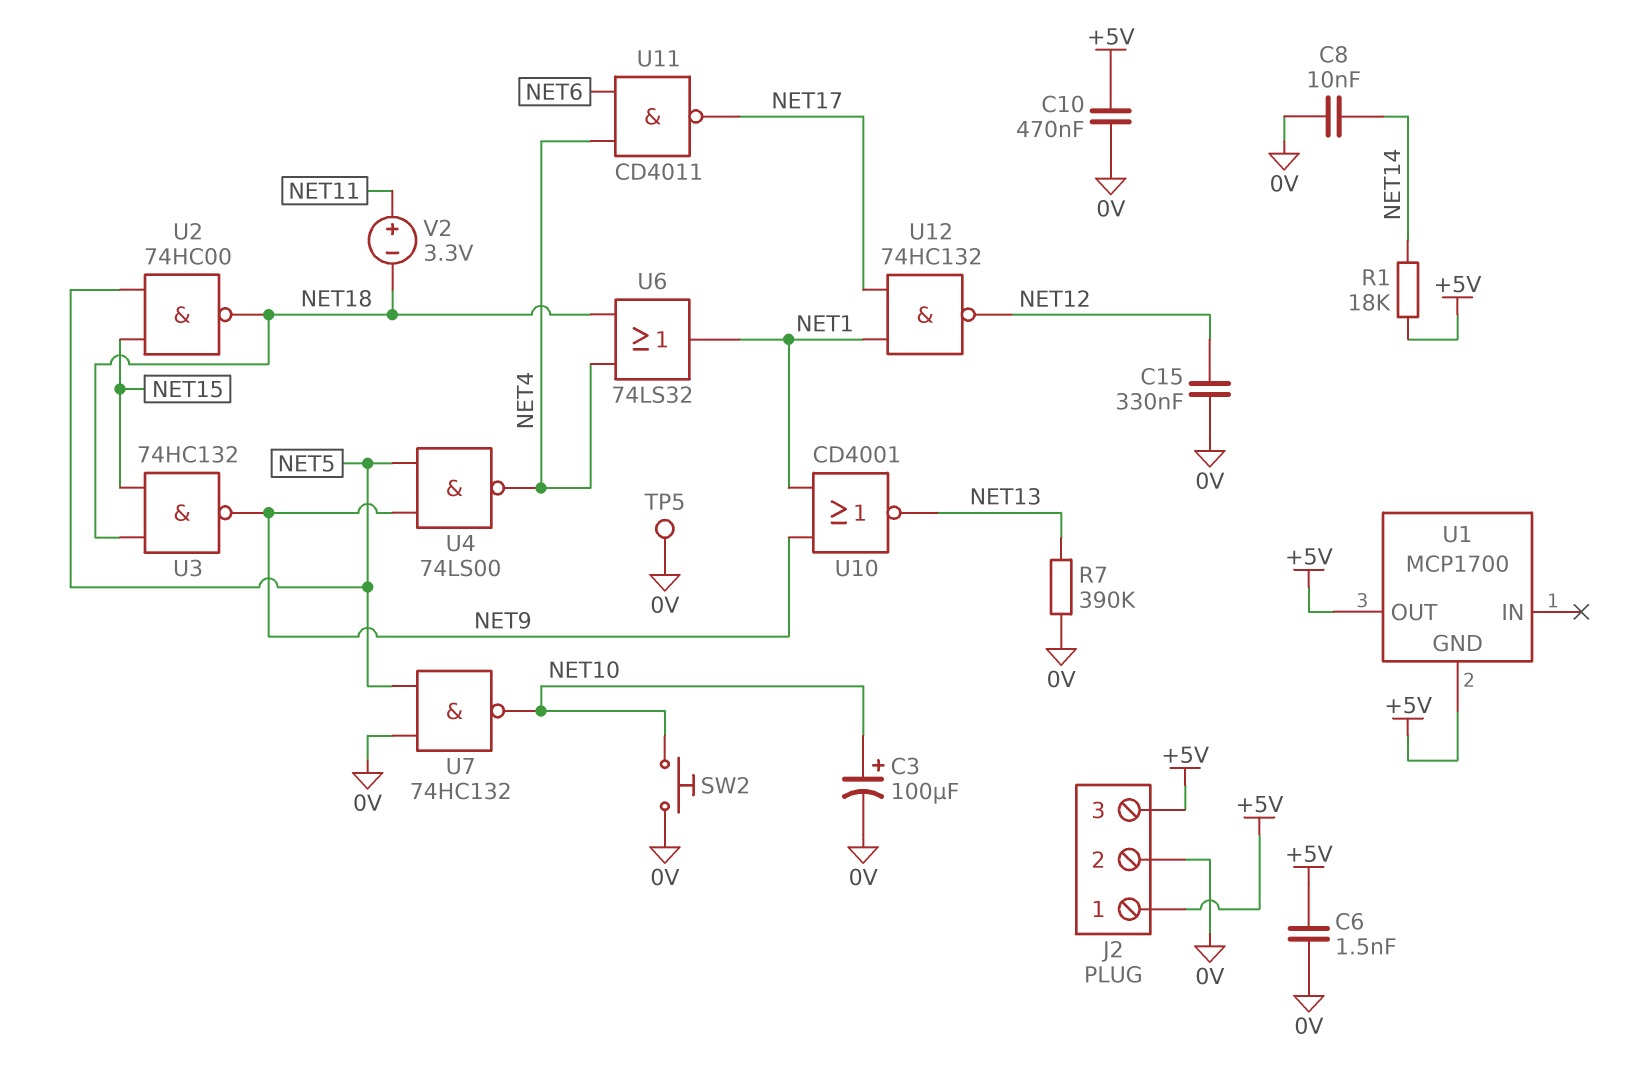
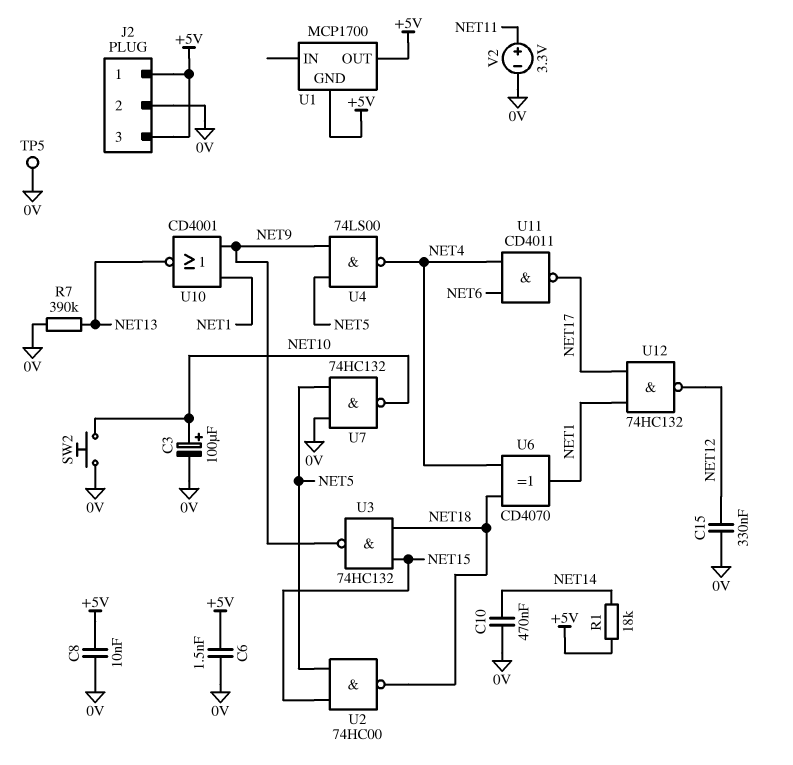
C8: 10nF (0V, NET14) -> 10nF (+5V, 0V)
C10: 470nF (+5V, 0V) -> 470nF (0V, NET14)
U6: OR 74LS32 (in NET4, in NET18, out NET1) -> XOR CD4070 (in NET4, in NET18, out NET1)
V2: 3.3V (plus NET11, minus NET18) -> 3.3V (plus NET11, minus 0V)

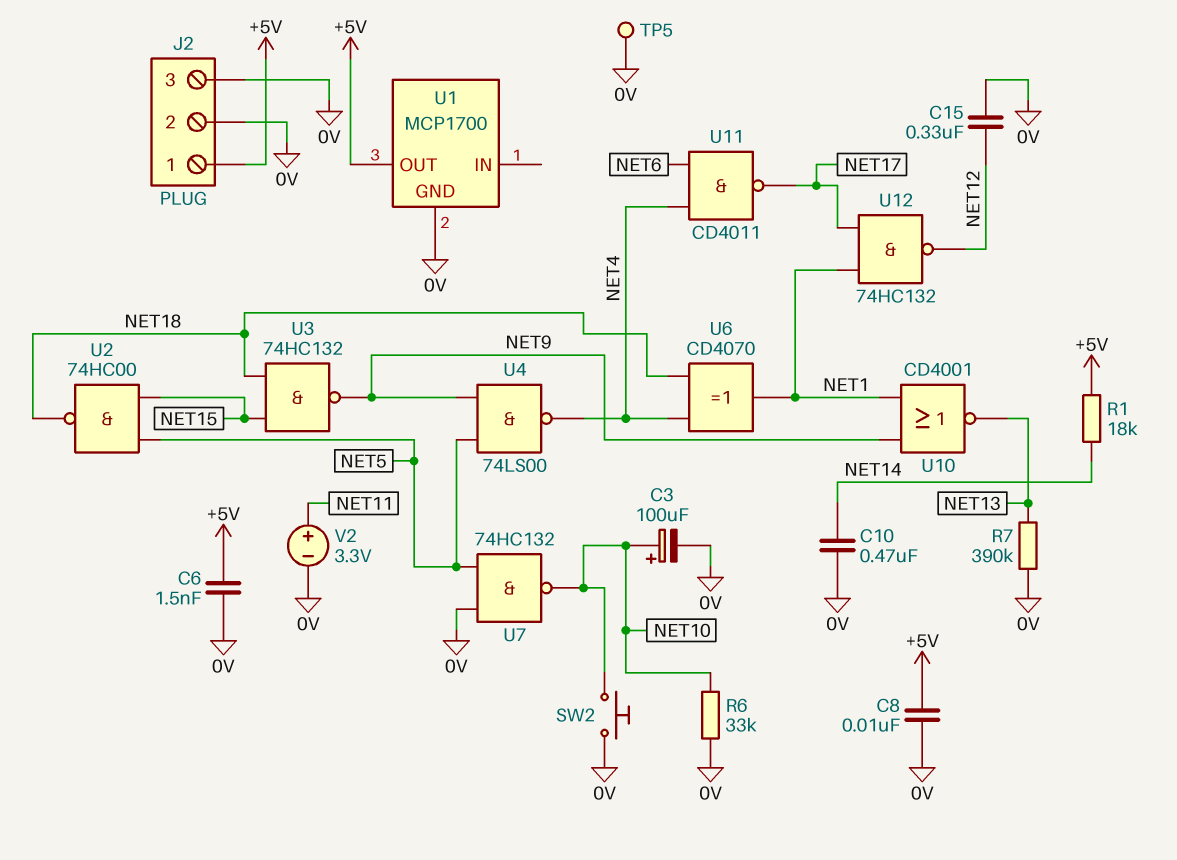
J2 pin 3: +5V -> 0V
R6: none -> 33k (0V, NET10)
U1 pin GND: +5V -> 0V

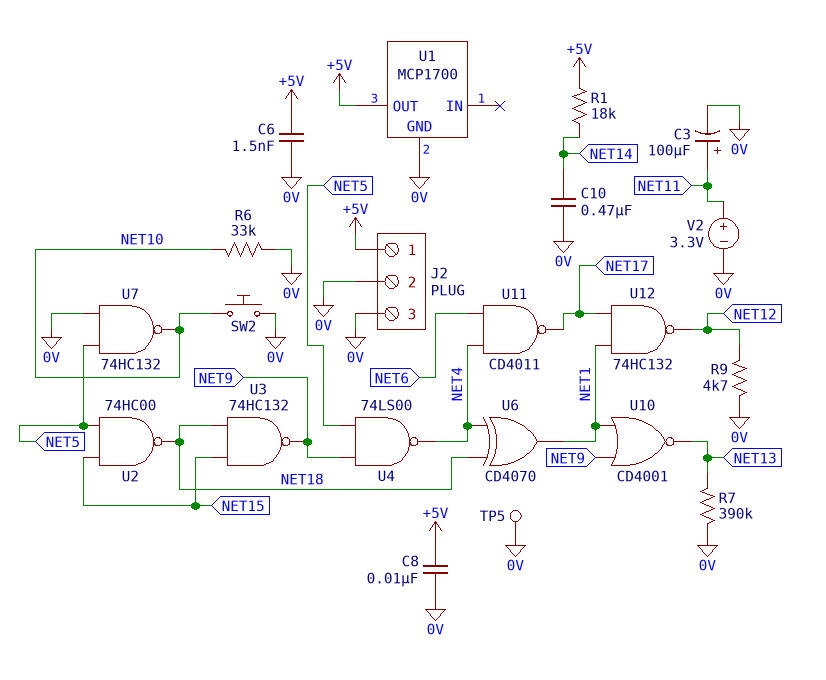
C3: 100uF (plus NET10, minus 0V) -> 100uF (plus NET11, minus 0V)
C15: 330nF (0V, NET12) -> none
R9: none -> 4.7k (0V, NET12)

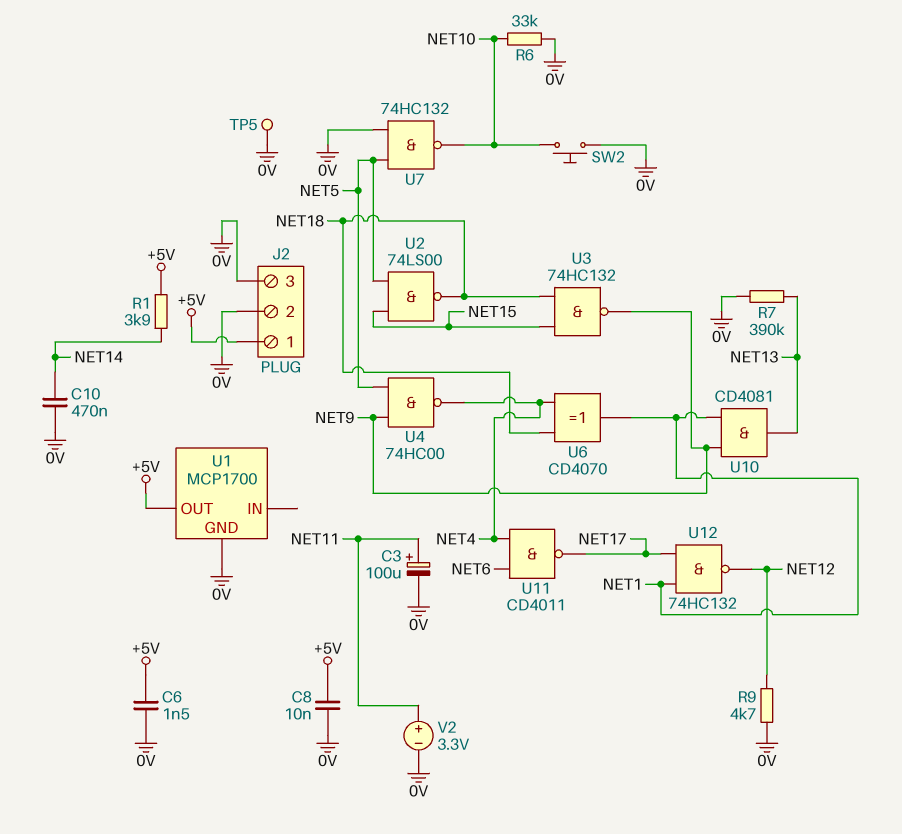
R1: 18k (+5V, NET14) -> 3.9k (+5V, NET14)
U2: NAND 74HC00 (in NET5, in NET15, out NET18) -> NAND 74LS00 (in NET5, in NET15, out NET18)
U4: NAND 74LS00 (in NET5, in NET9, out NET4) -> NAND 74HC00 (in NET5, in NET9, out NET4)
U10: NOR CD4001 (in NET1, in NET9, out NET13) -> AND CD4081 (in NET1, in NET9, out NET13)

